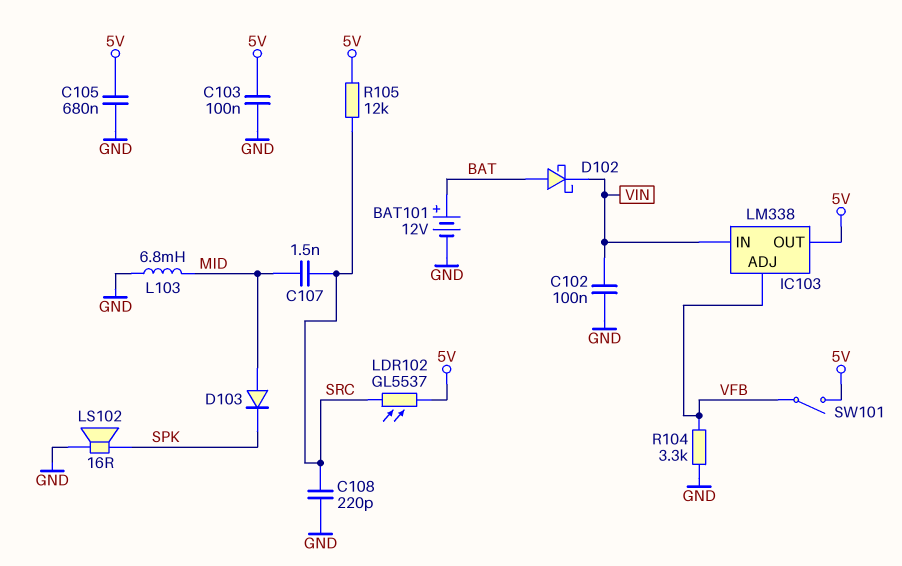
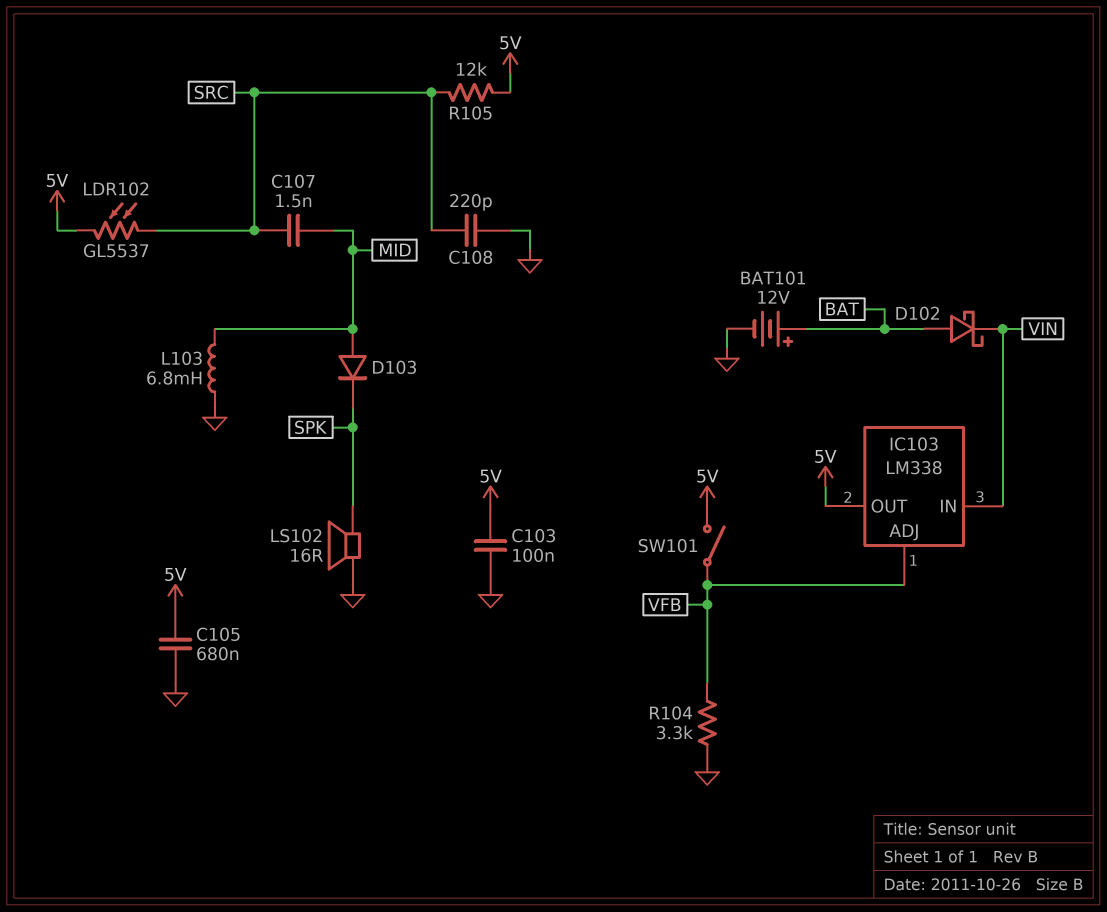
C102: 100nF (GND, VIN) -> none

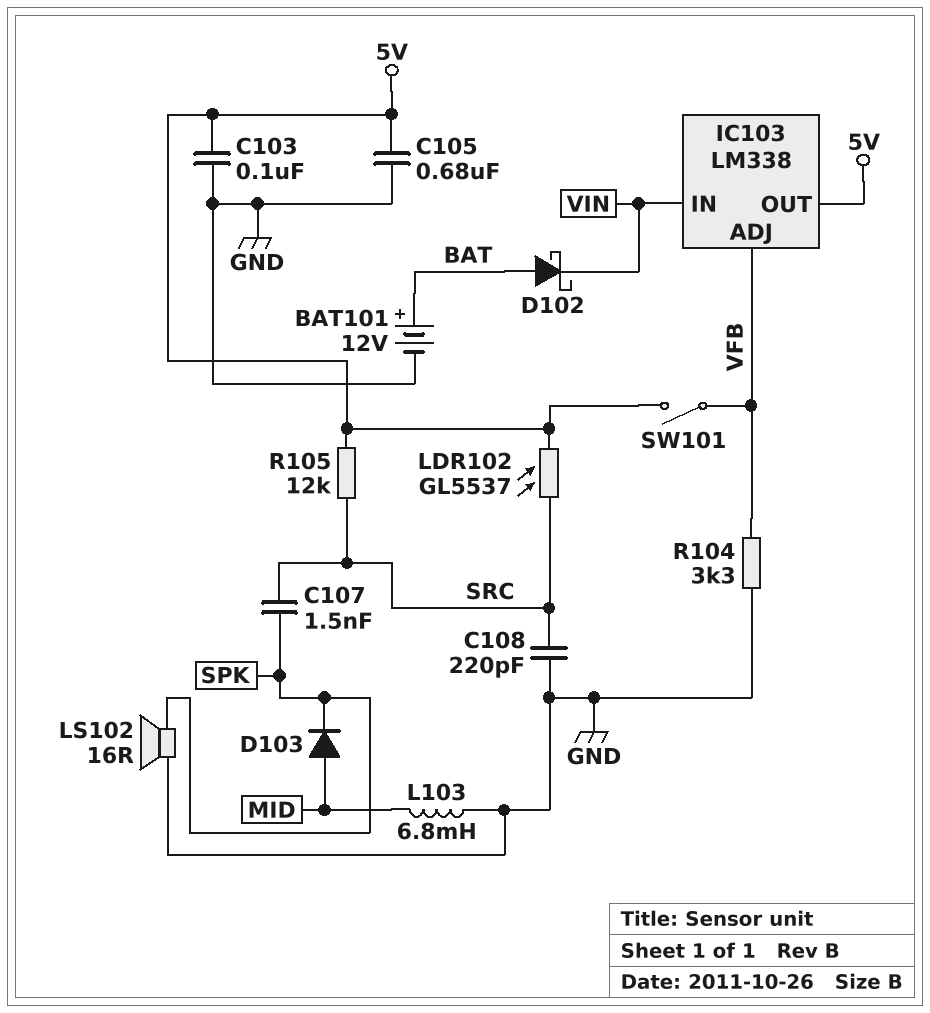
C107: 1.5nF (MID, SRC) -> 1.5nF (SPK, SRC)

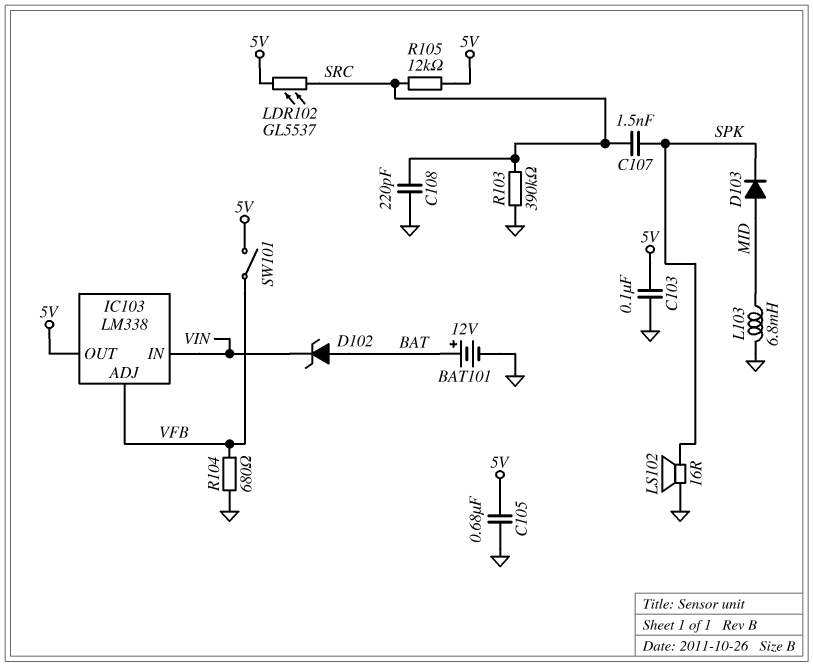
D102: schottky (A BAT, K VIN) -> zener (A BAT, K VIN)
R103: none -> 390k (GND, SRC)
R104: 3.3k (GND, VFB) -> 680 (GND, VFB)

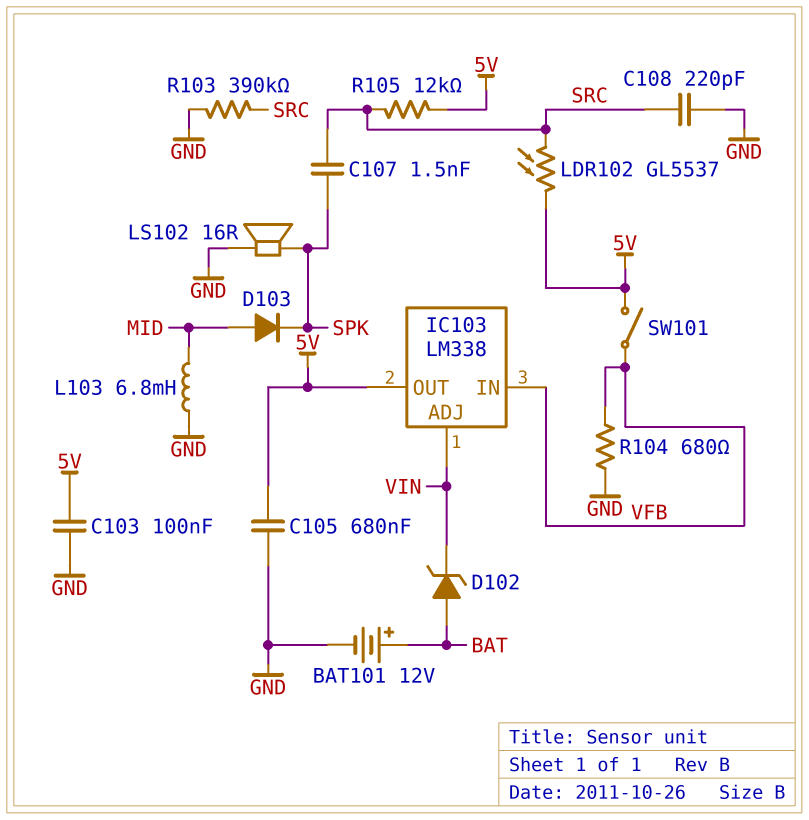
IC103 pin ADJ: VFB -> VIN
IC103 pin IN: VIN -> VFB

